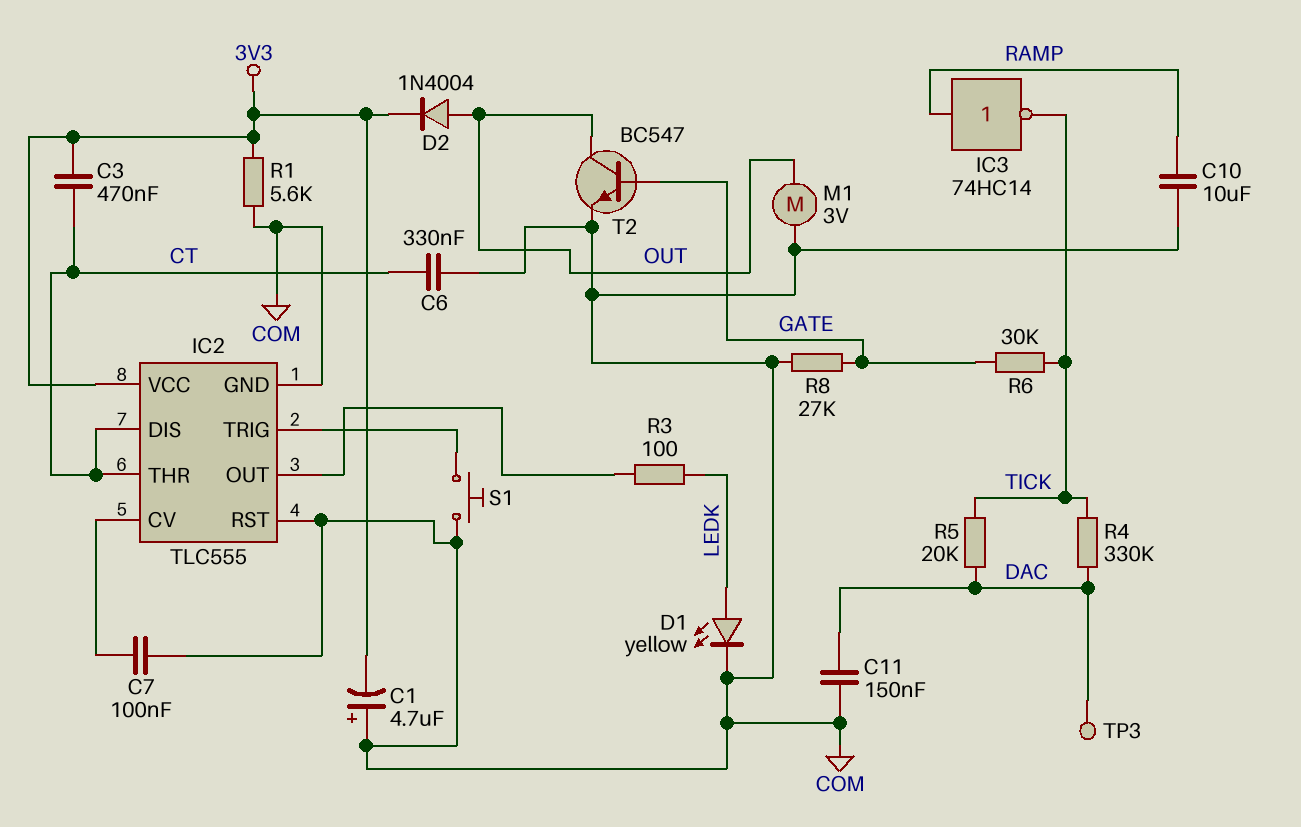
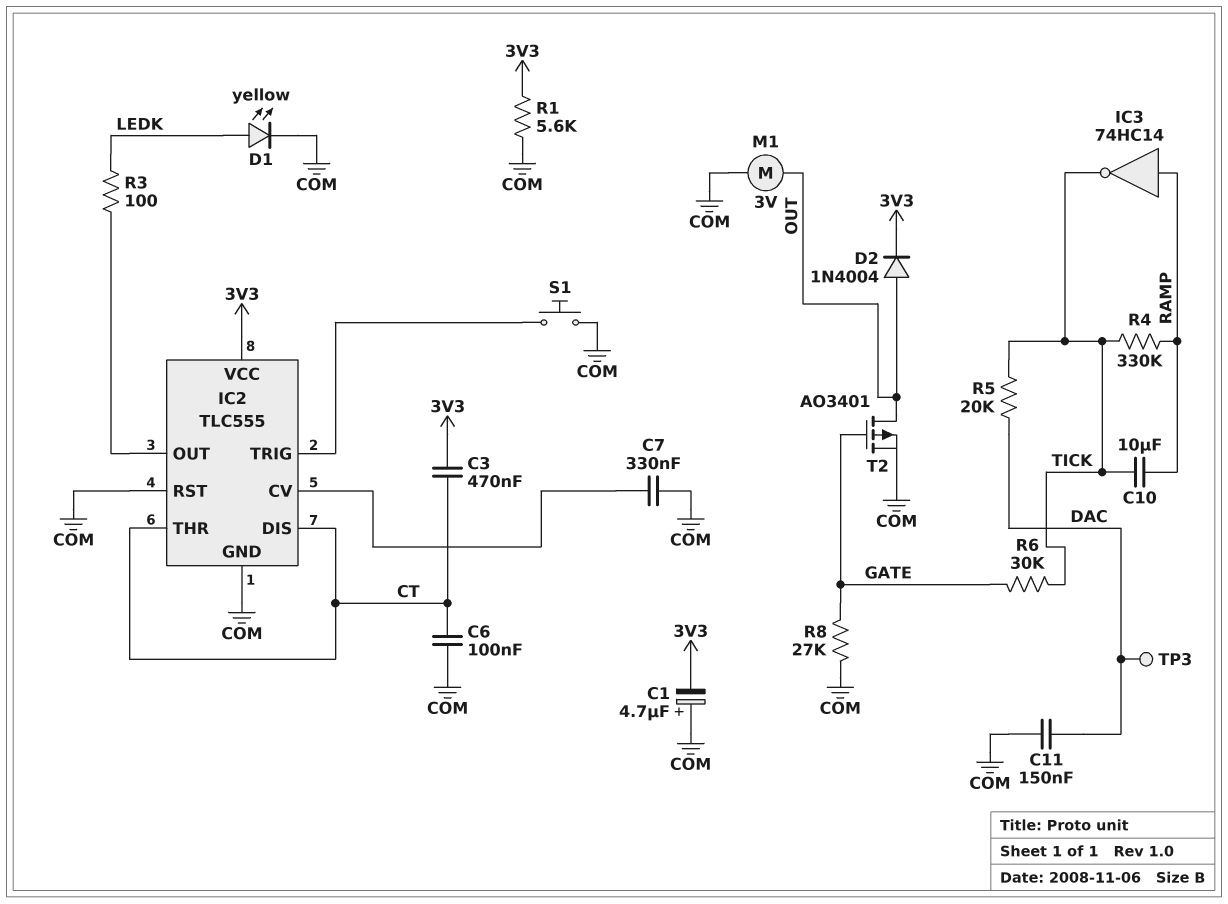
C6: 330nF (COM, CT) -> 100nF (COM, CT)
C7: 100nF (COM, IC2/CV) -> 330nF (COM, IC2/CV)
C10: 10uF (COM, RAMP) -> 10uF (RAMP, TICK)
R4: 330k (DAC, TICK) -> 330k (RAMP, TICK)
T2: NPN BC547 (B GATE, C OUT, E COM) -> PMOS AO3401 (G GATE, D OUT, S COM)

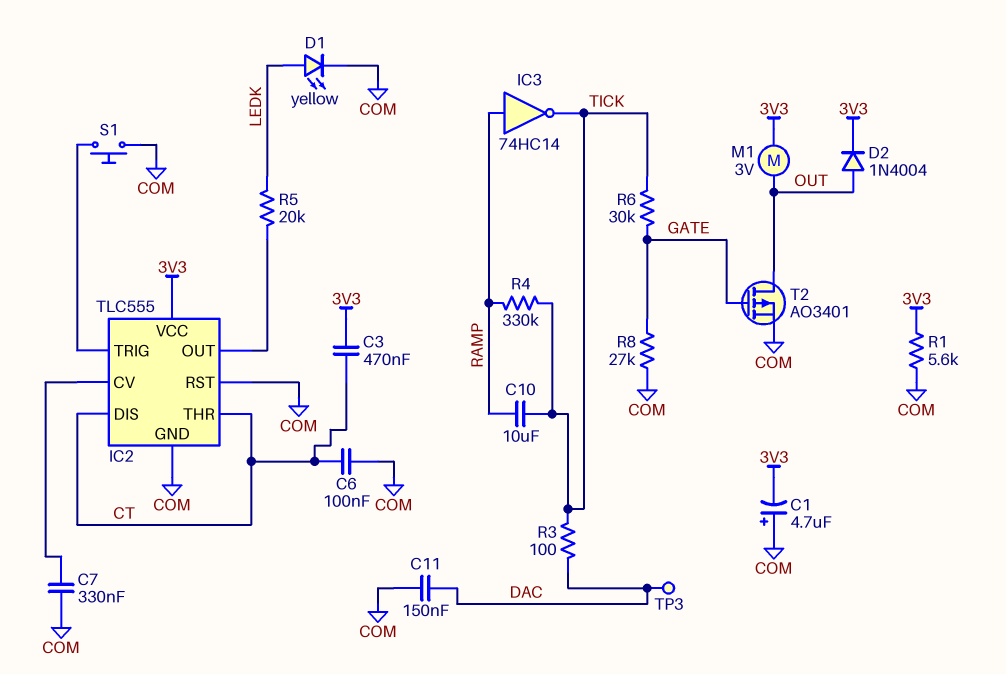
M1: motor 3V (COM, OUT) -> motor 3V (3V3, OUT)
R3: 100 (IC2/OUT, LEDK) -> 100 (DAC, TICK)
R5: 20k (DAC, TICK) -> 20k (IC2/OUT, LEDK)

